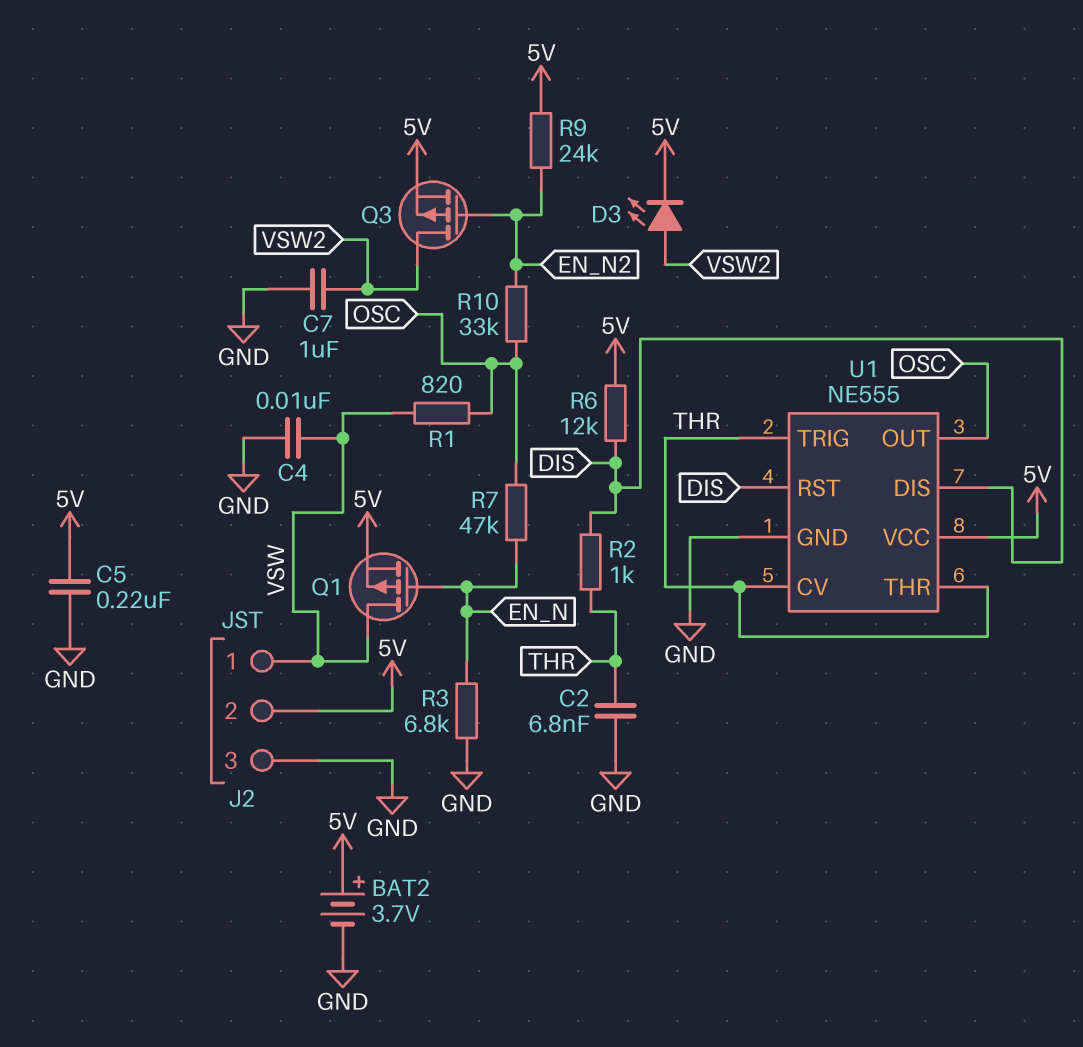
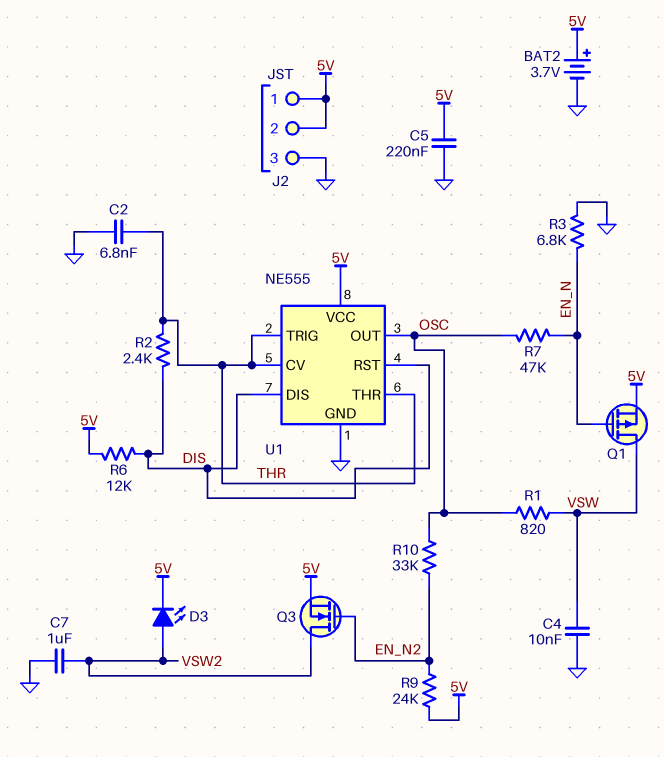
J2 pin 1: VSW -> 5V
Q3: PMOS (G EN_N2, D VSW2, S 5V) -> NMOS (G EN_N2, D VSW2, S 5V)
R2: 1k (DIS, THR) -> 2.4k (DIS, THR)

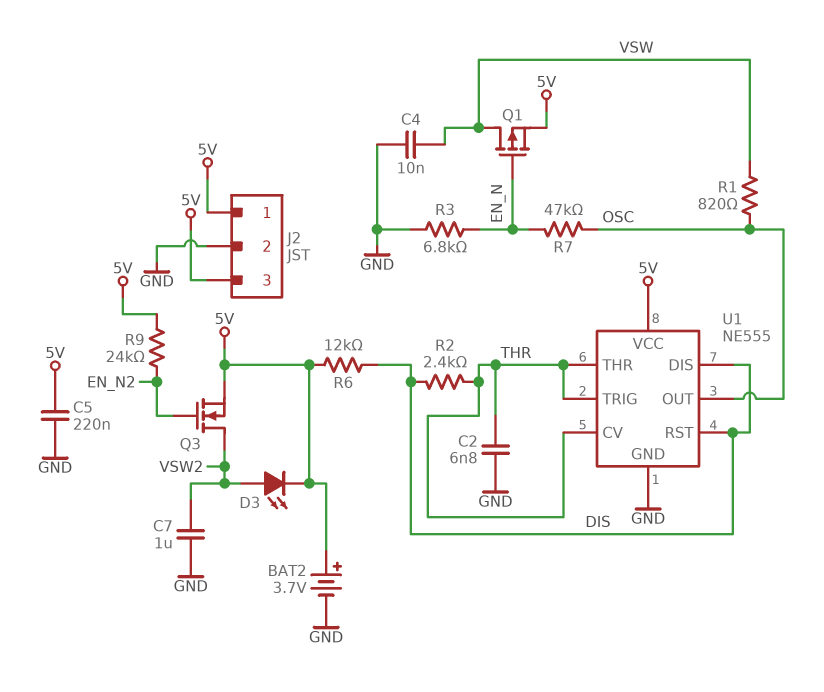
J2 pin 2: 5V -> GND
J2 pin 3: GND -> 5V
R10: 33k (EN_N2, OSC) -> none

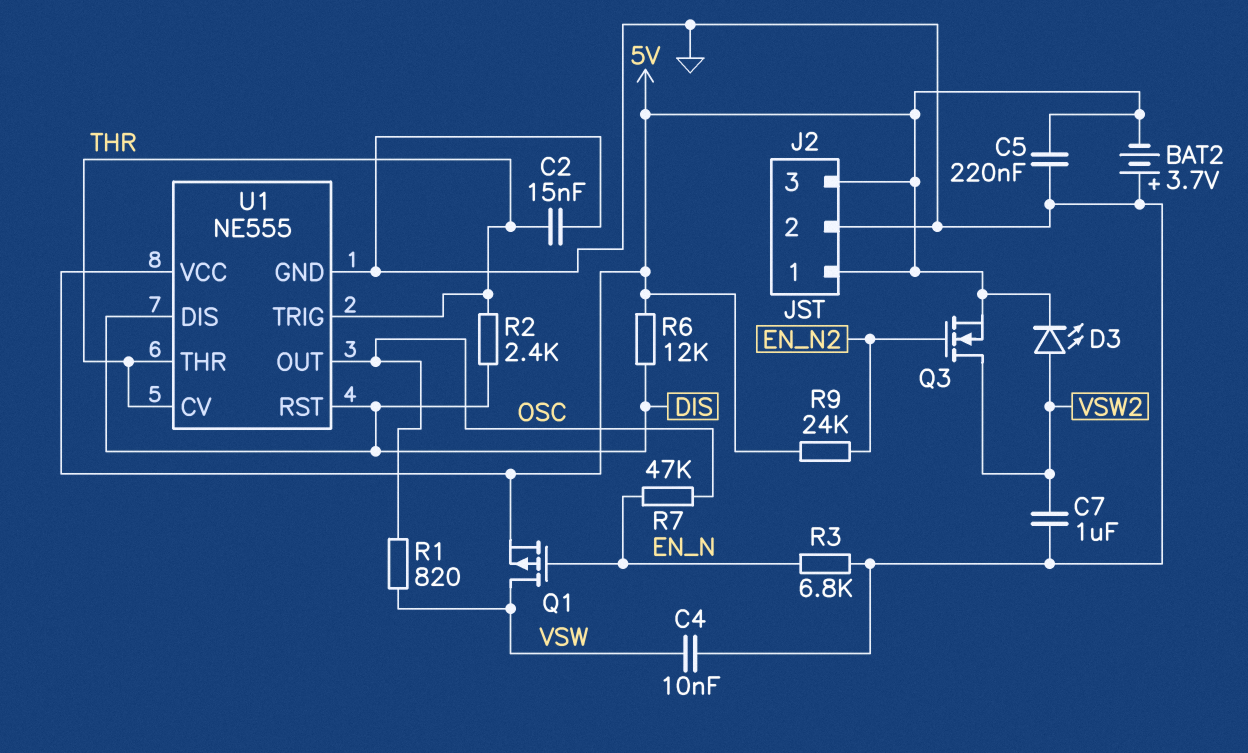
BAT2: 3.7V (plus 5V, minus GND) -> 3.7V (plus GND, minus 5V)
C2: 6.8nF (GND, THR) -> 15nF (GND, THR)

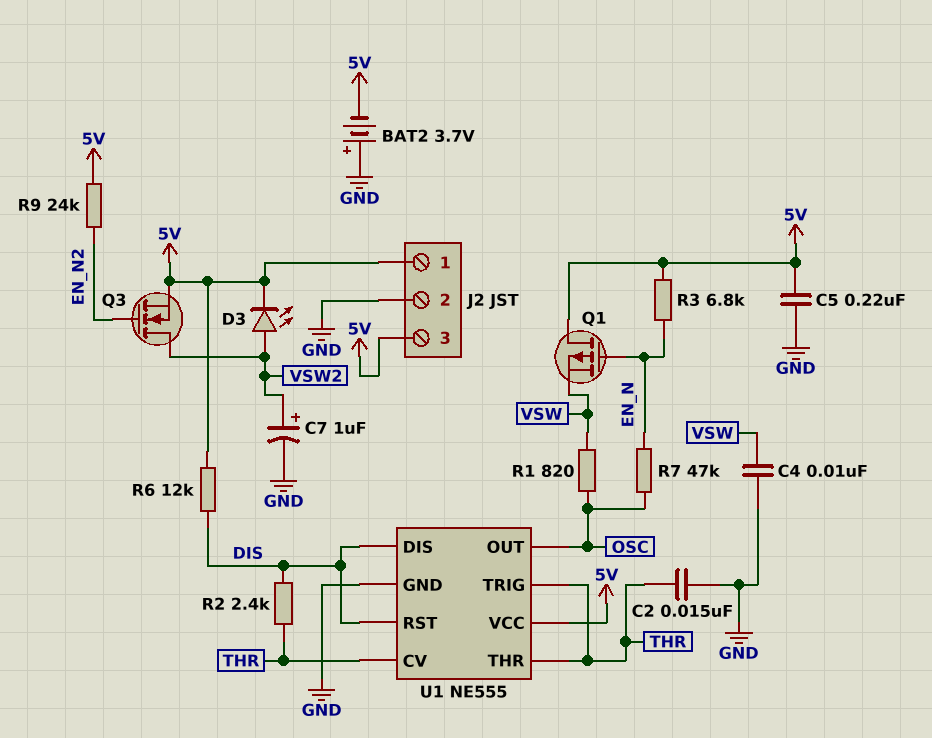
C7: 1uF (GND, VSW2) -> 1uF (plus VSW2, minus GND)
Q1: PMOS (G EN_N, D VSW, S 5V) -> PMOS (G EN_N, D 5V, S VSW)
R3: 6.8k (EN_N, GND) -> 6.8k (5V, EN_N)

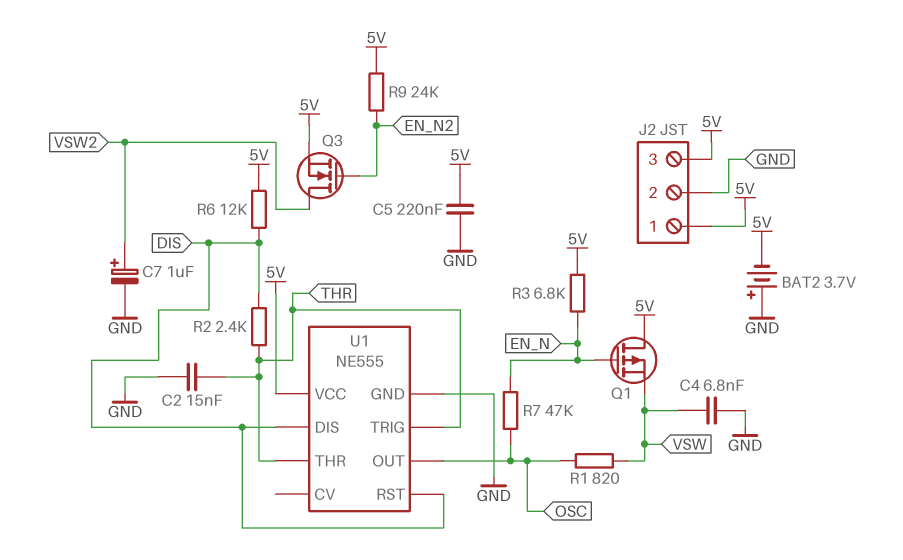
C4: 10nF (GND, VSW) -> 6.8nF (GND, VSW)
D3: LED (A VSW2, K 5V) -> none
U1 pin CV: THR -> none

